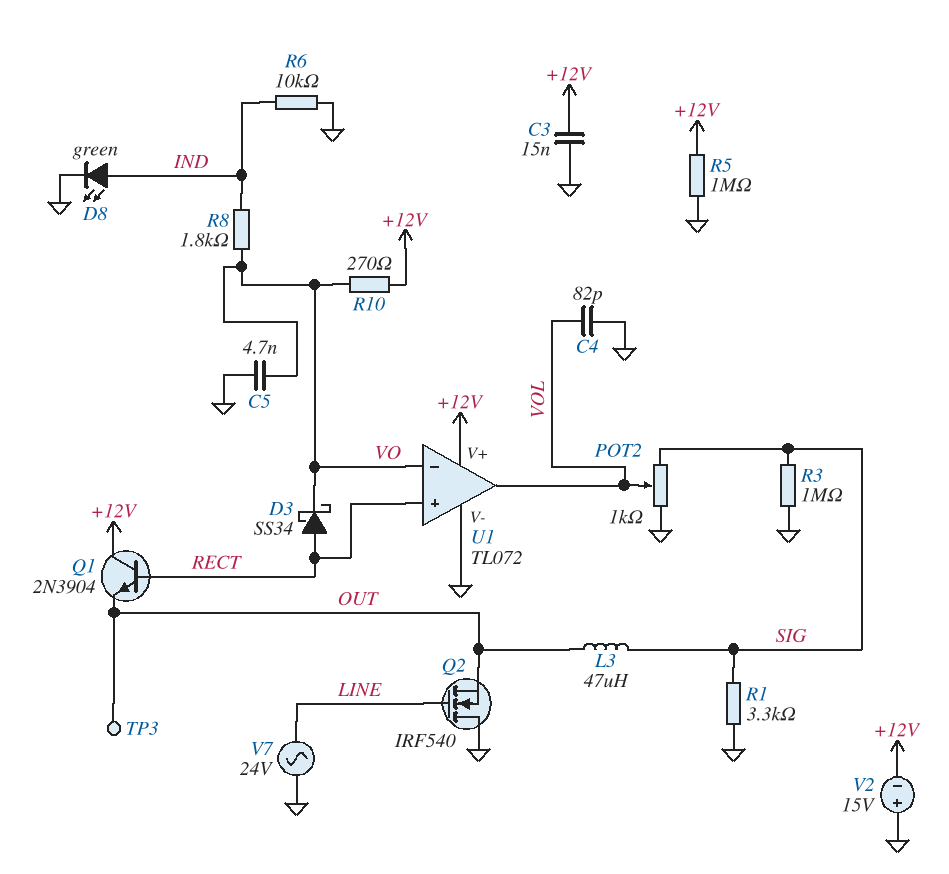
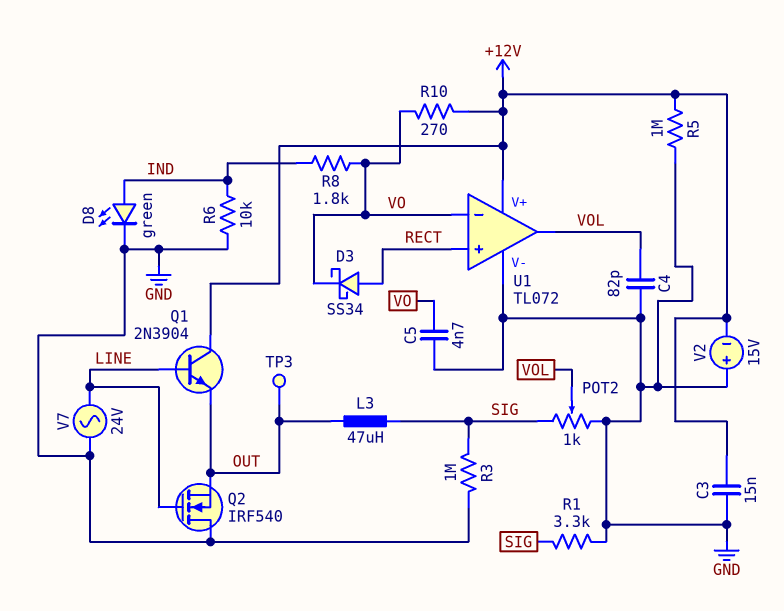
Q1: NPN 2N3904 (B RECT, C +12V, E OUT) -> NPN 2N3904 (B LINE, C +12V, E OUT)

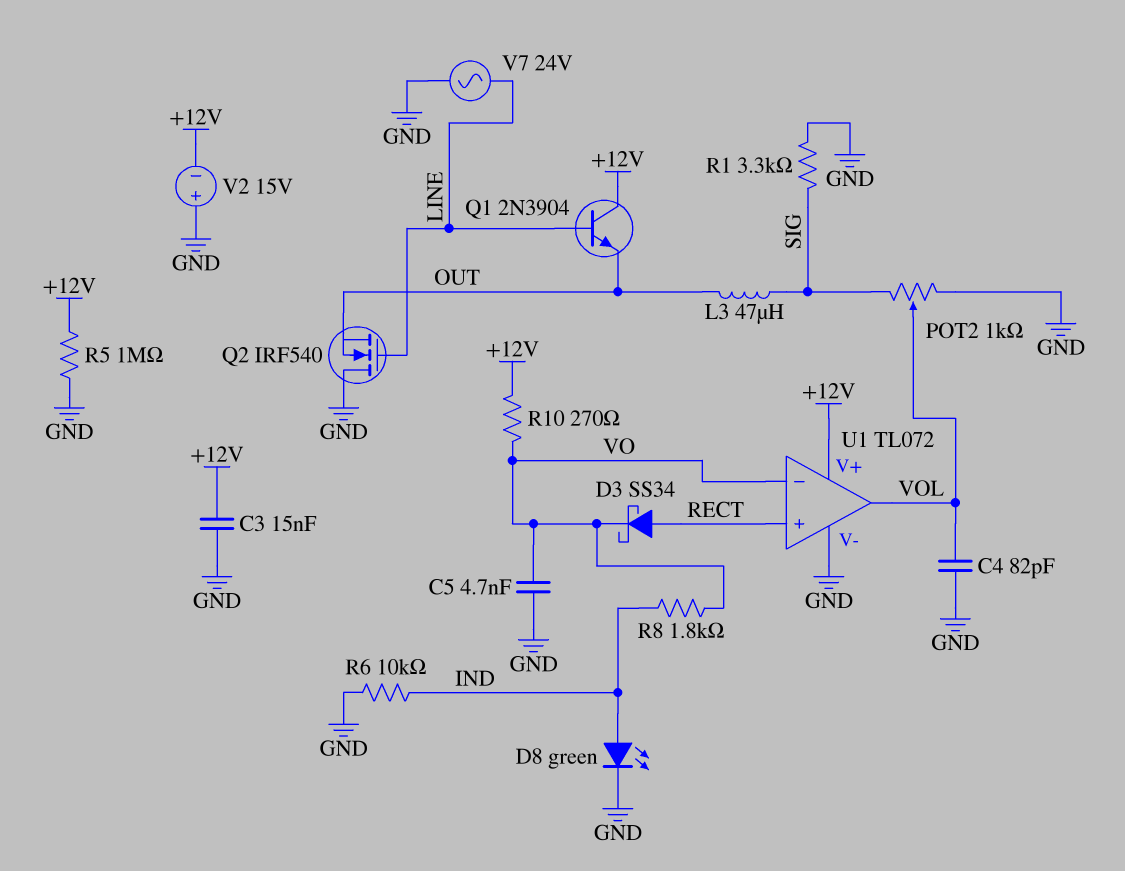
R3: 1M (GND, SIG) -> none
TP3: test point (OUT) -> none

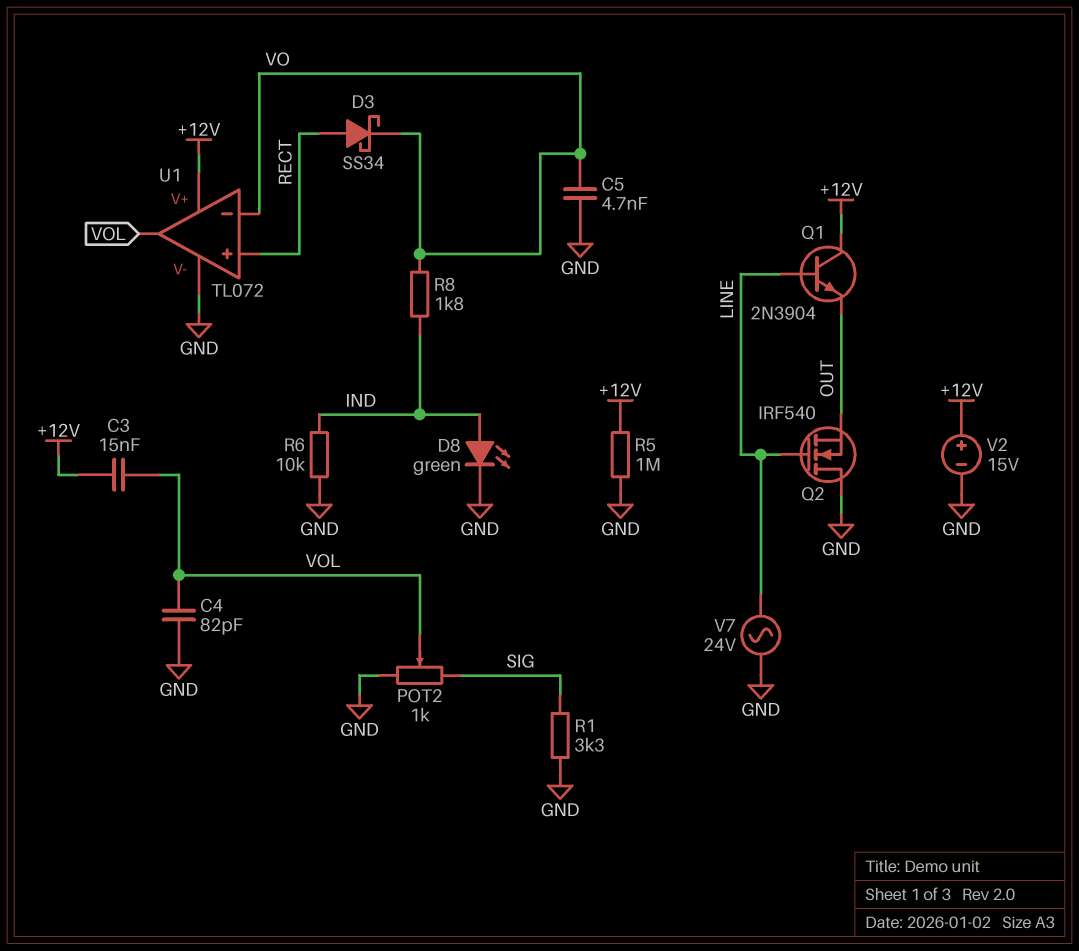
C3: 15nF (+12V, GND) -> 15nF (+12V, VOL)
L3: 47uH (OUT, SIG) -> none
R10: 270 (+12V, VO) -> none
V2: 15V (plus GND, minus +12V) -> 15V (plus +12V, minus GND)

